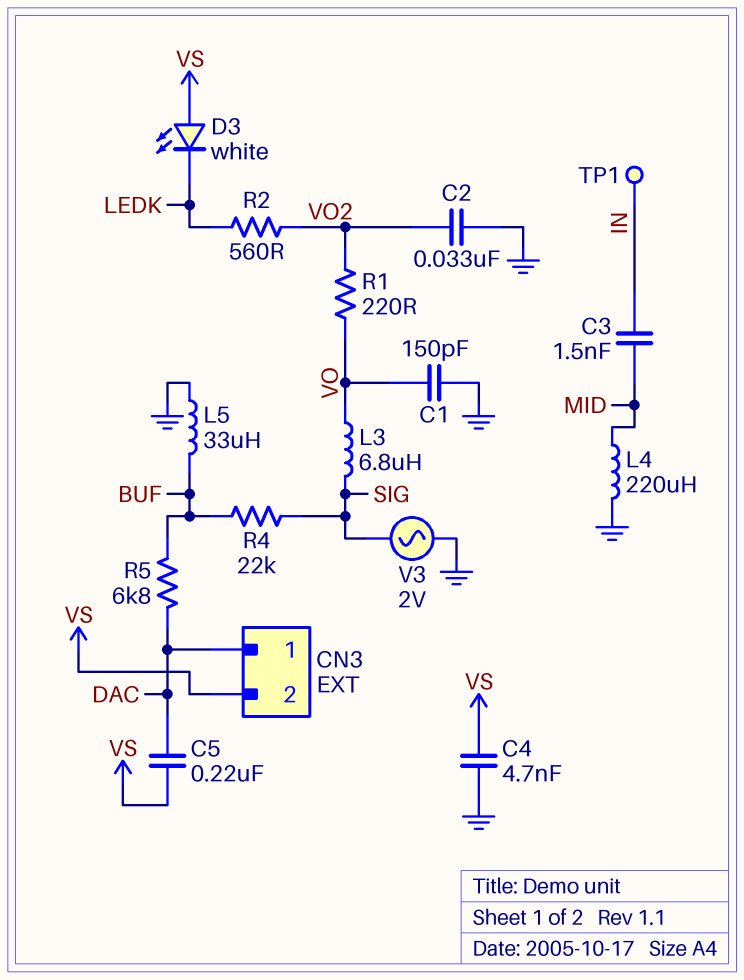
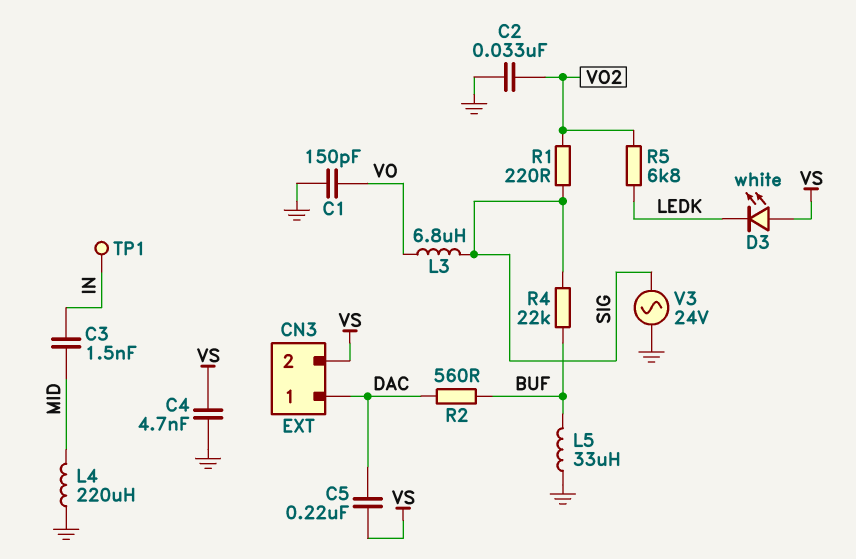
R1: 220 (VO, VO2) -> 220 (SIG, VO2)
R2: 560 (LEDK, VO2) -> 560 (BUF, DAC)
R5: 6.8k (BUF, DAC) -> 6.8k (LEDK, VO2)
V3: AC 2V (GND, SIG) -> AC 24V (GND, SIG)

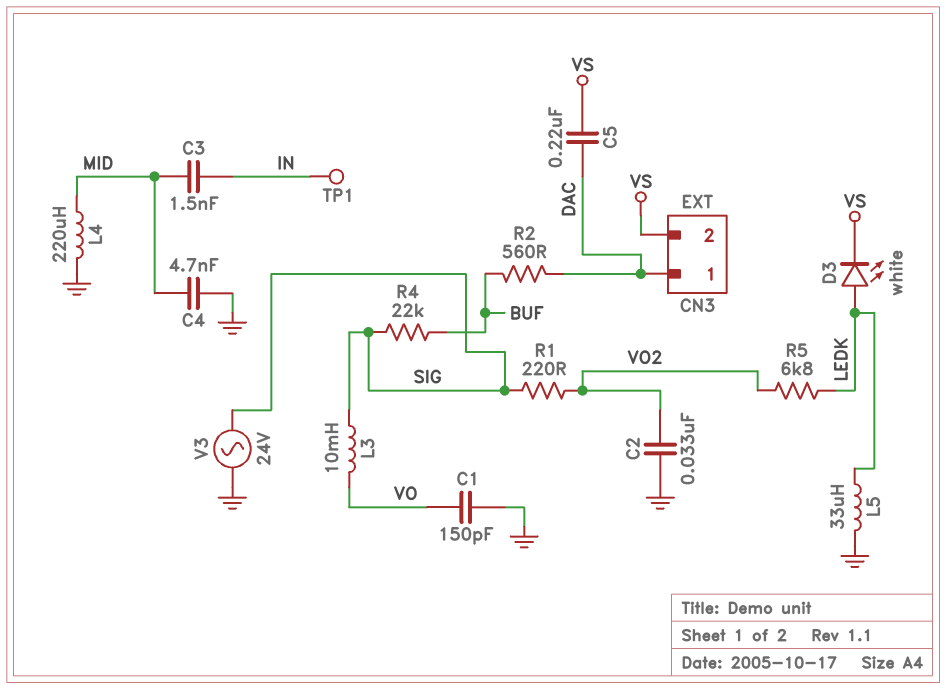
C4: 4.7nF (GND, VS) -> 4.7nF (GND, MID)
D3: LED white (A VS, K LEDK) -> LED white (A LEDK, K VS)
L3: 6.8uH (SIG, VO) -> 10mH (SIG, VO)
L5: 33uH (BUF, GND) -> 33uH (GND, LEDK)

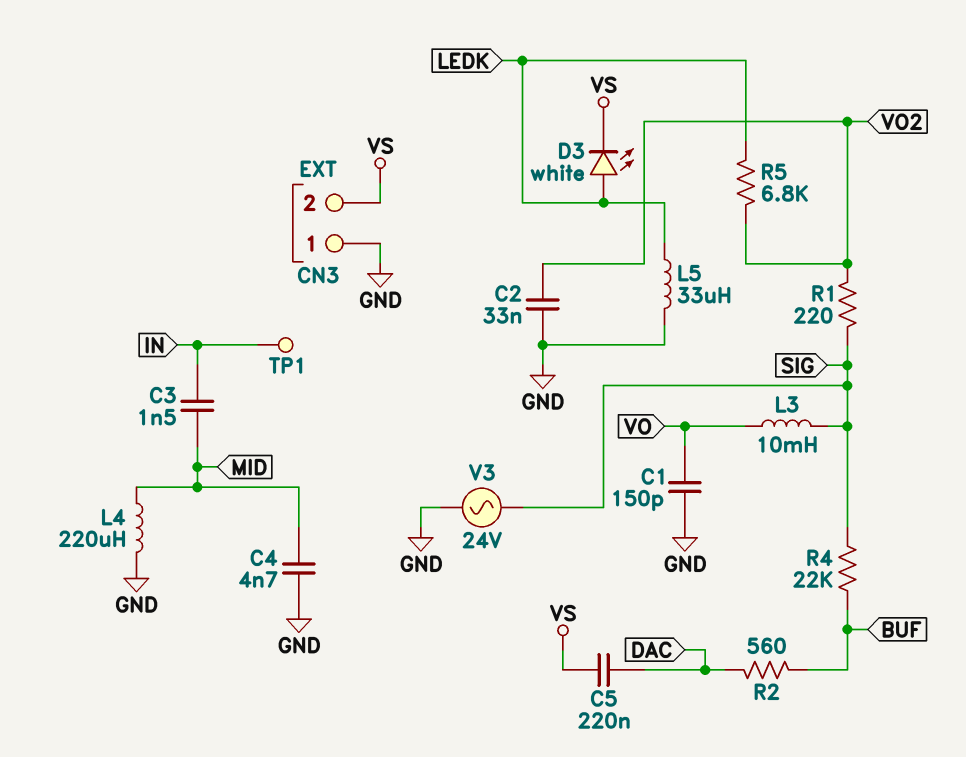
CN3 pin 1: DAC -> GND

